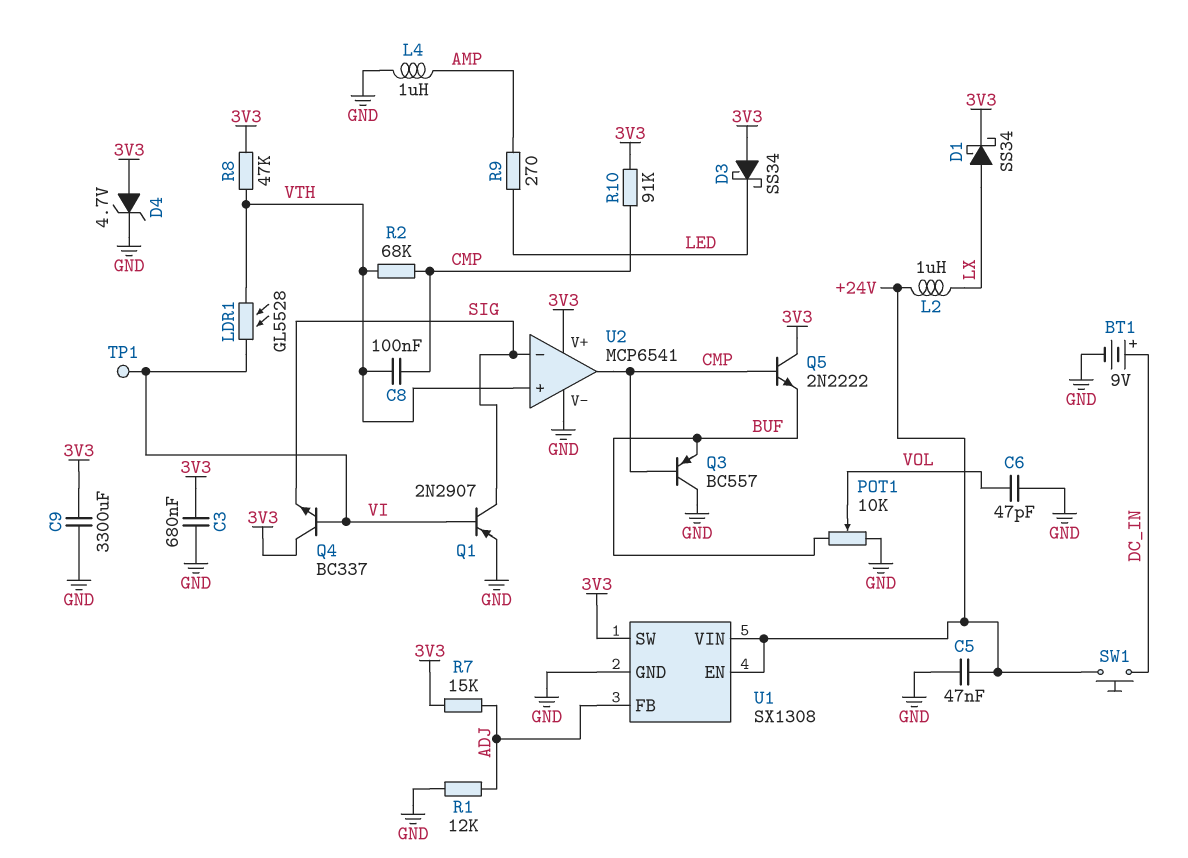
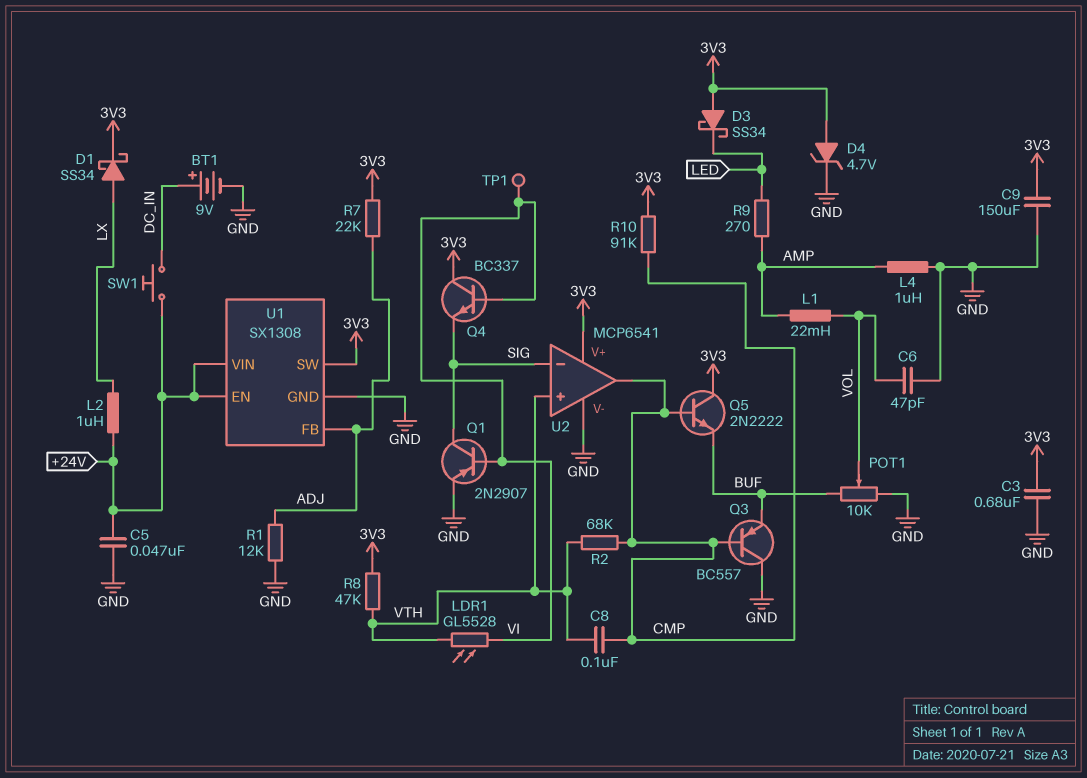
C9: 3300uF (3V3, GND) -> 150uF (3V3, GND)
L1: none -> 22mH (AMP, VOL)
R7: 15k (3V3, ADJ) -> 22k (3V3, ADJ)

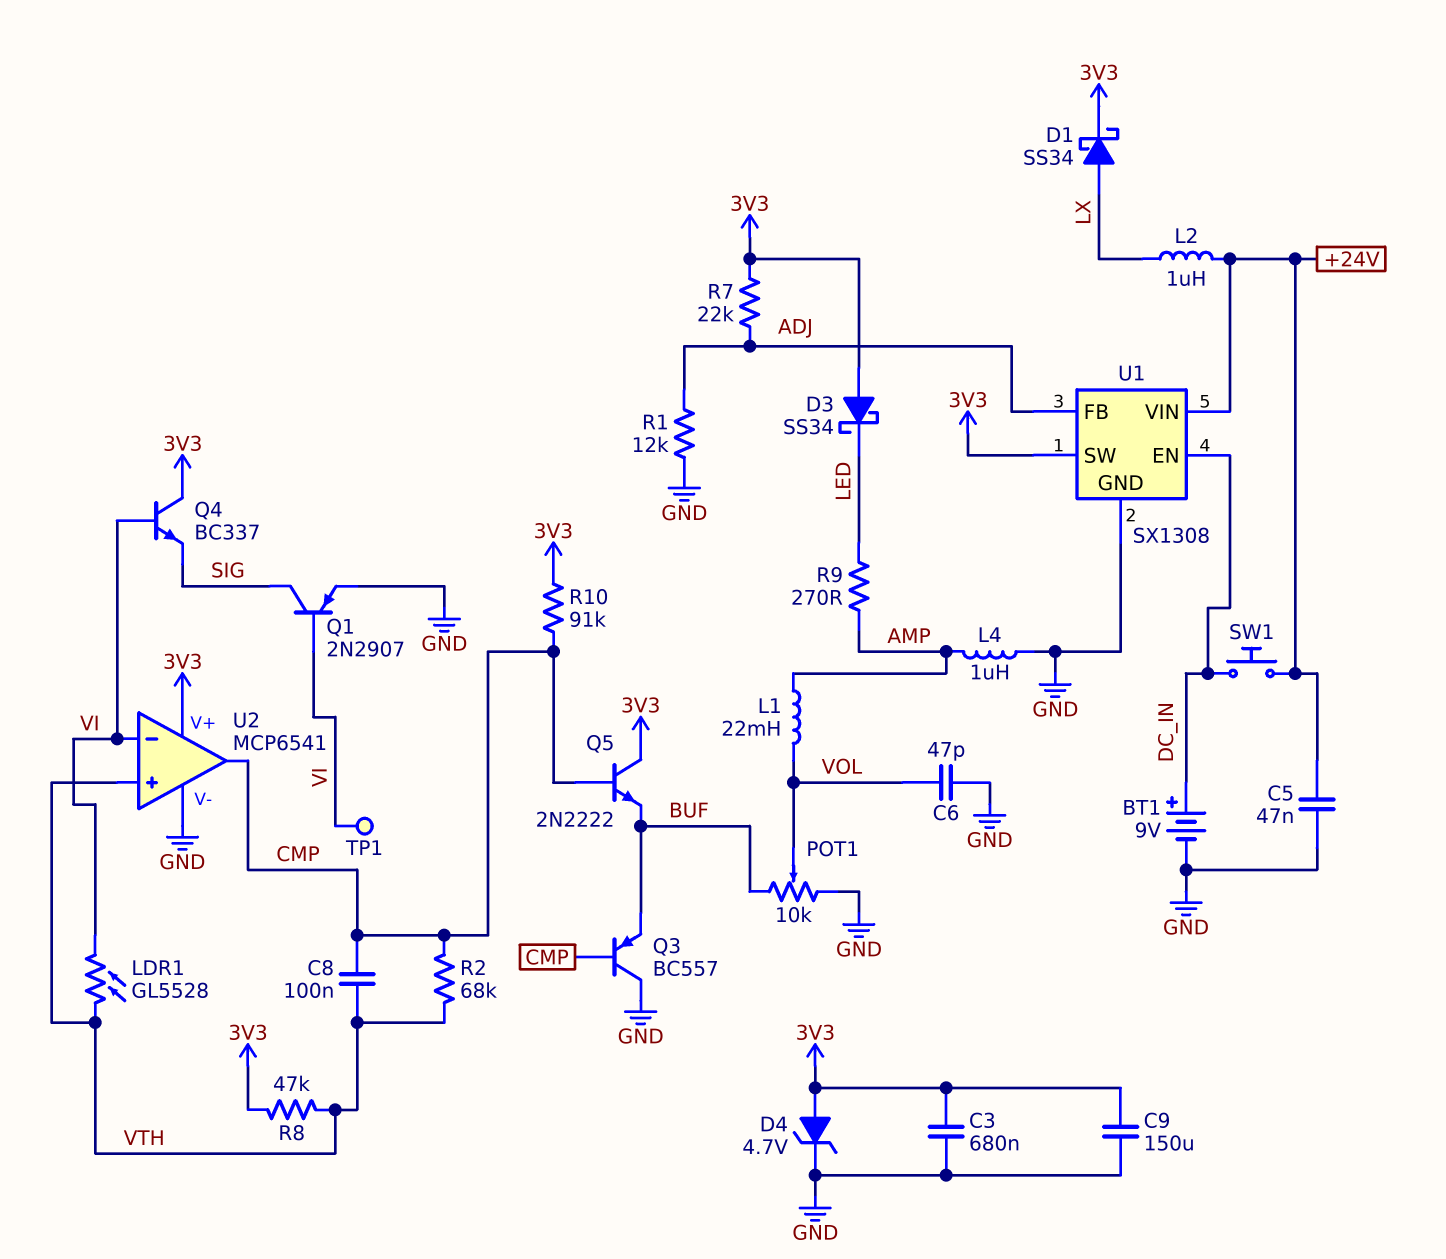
U1 pin EN: +24V -> DC_IN
U2 pin in-: SIG -> VI

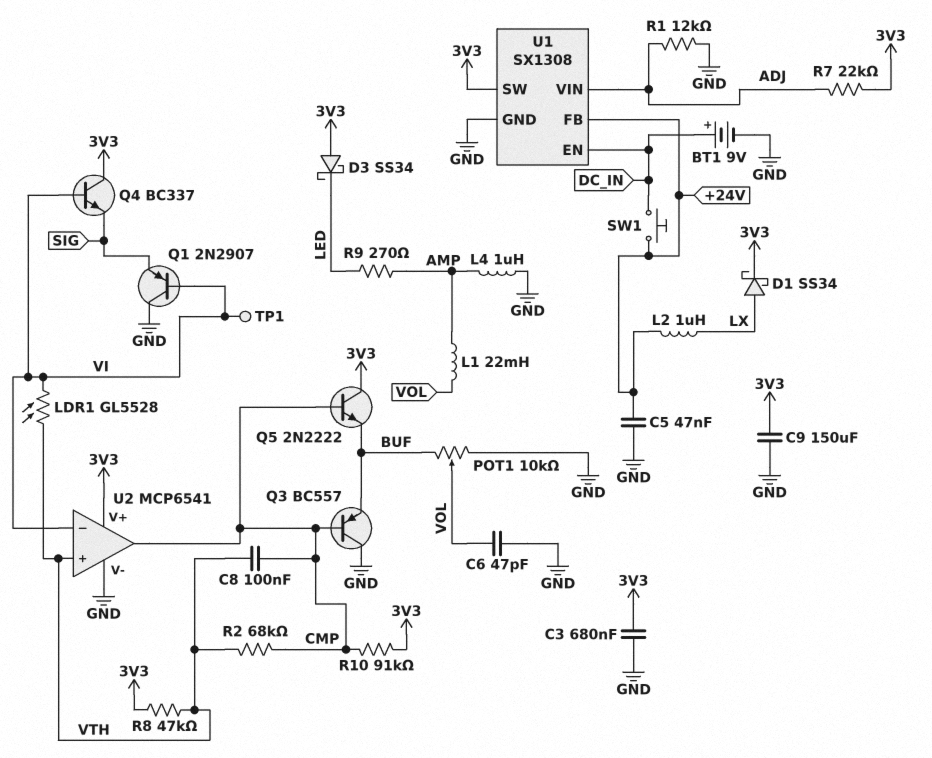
D4: zener 4.7V (A 3V3, K GND) -> none
Q1: PNP 2N2907 (B VI, C SIG, E GND) -> PNP 2N2907 (B VI, C GND, E SIG)
U1 pin FB: ADJ -> +24V
U1 pin VIN: +24V -> ADJ

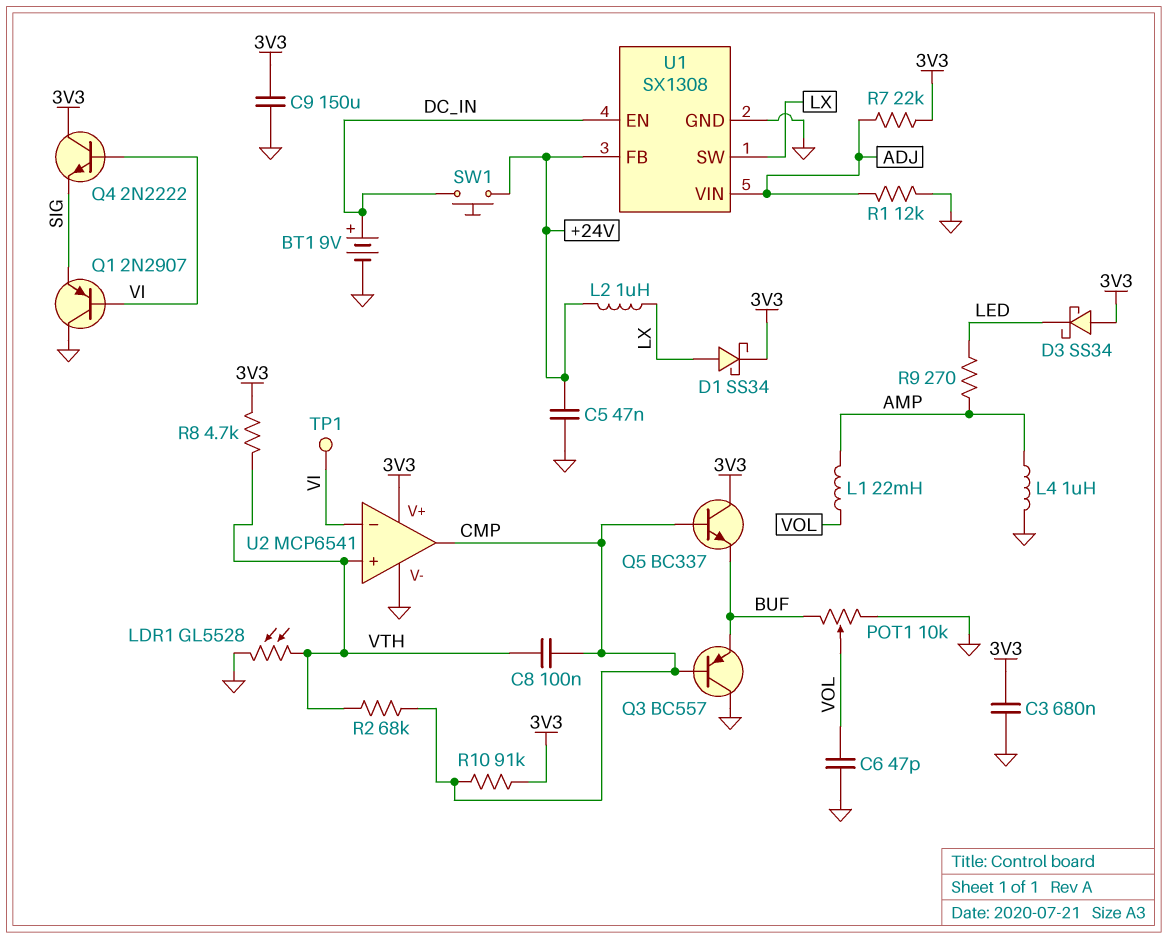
LDR1: GL5528 (VI, VTH) -> GL5528 (GND, VTH)
Q4: NPN BC337 (B VI, C 3V3, E SIG) -> NPN 2N2222 (B VI, C 3V3, E SIG)
Q5: NPN 2N2222 (B CMP, C 3V3, E BUF) -> NPN BC337 (B CMP, C 3V3, E BUF)
R8: 47k (3V3, VTH) -> 4.7k (3V3, VTH)
U1 pin SW: 3V3 -> LX

